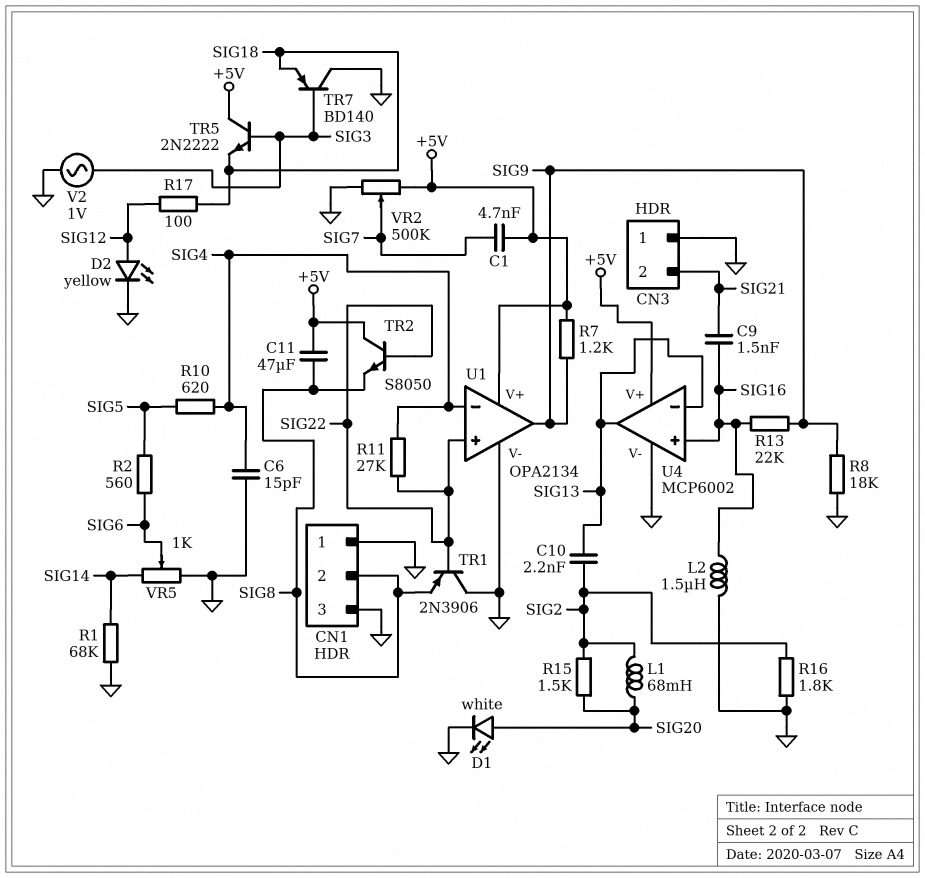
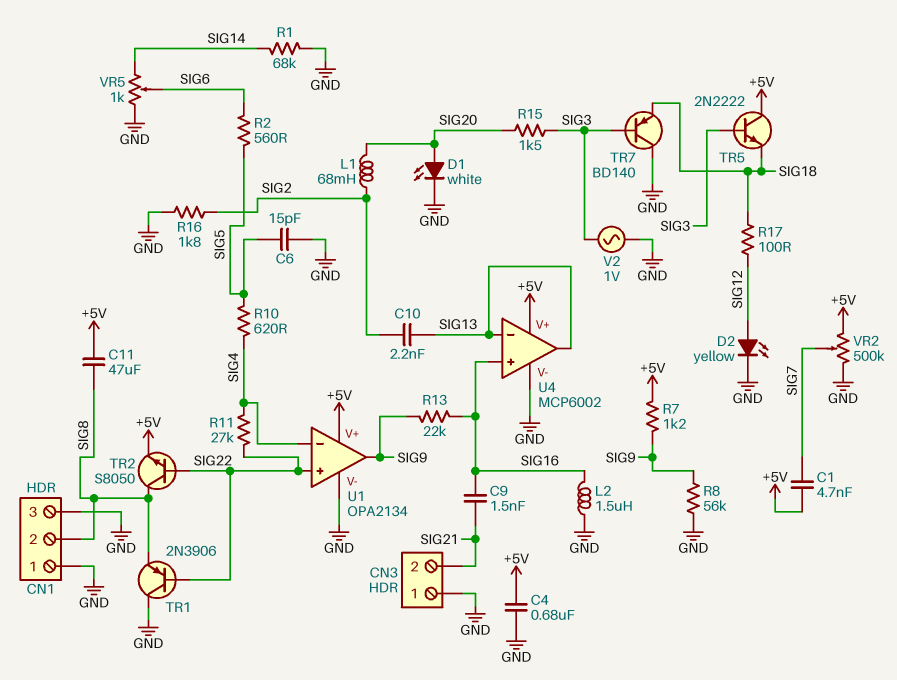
C4: none -> 680nF (+5V, GND)
C6: 15pF (GND, SIG4) -> 15pF (GND, SIG5)
R8: 18k (GND, SIG9) -> 56k (GND, SIG9)
R15: 1.5k (SIG2, SIG20) -> 1.5k (SIG3, SIG20)
TR2: NPN S8050 (B SIG22, C +5V, E SIG8) -> NPN S8050 (B SIG22, C SIG8, E +5V)

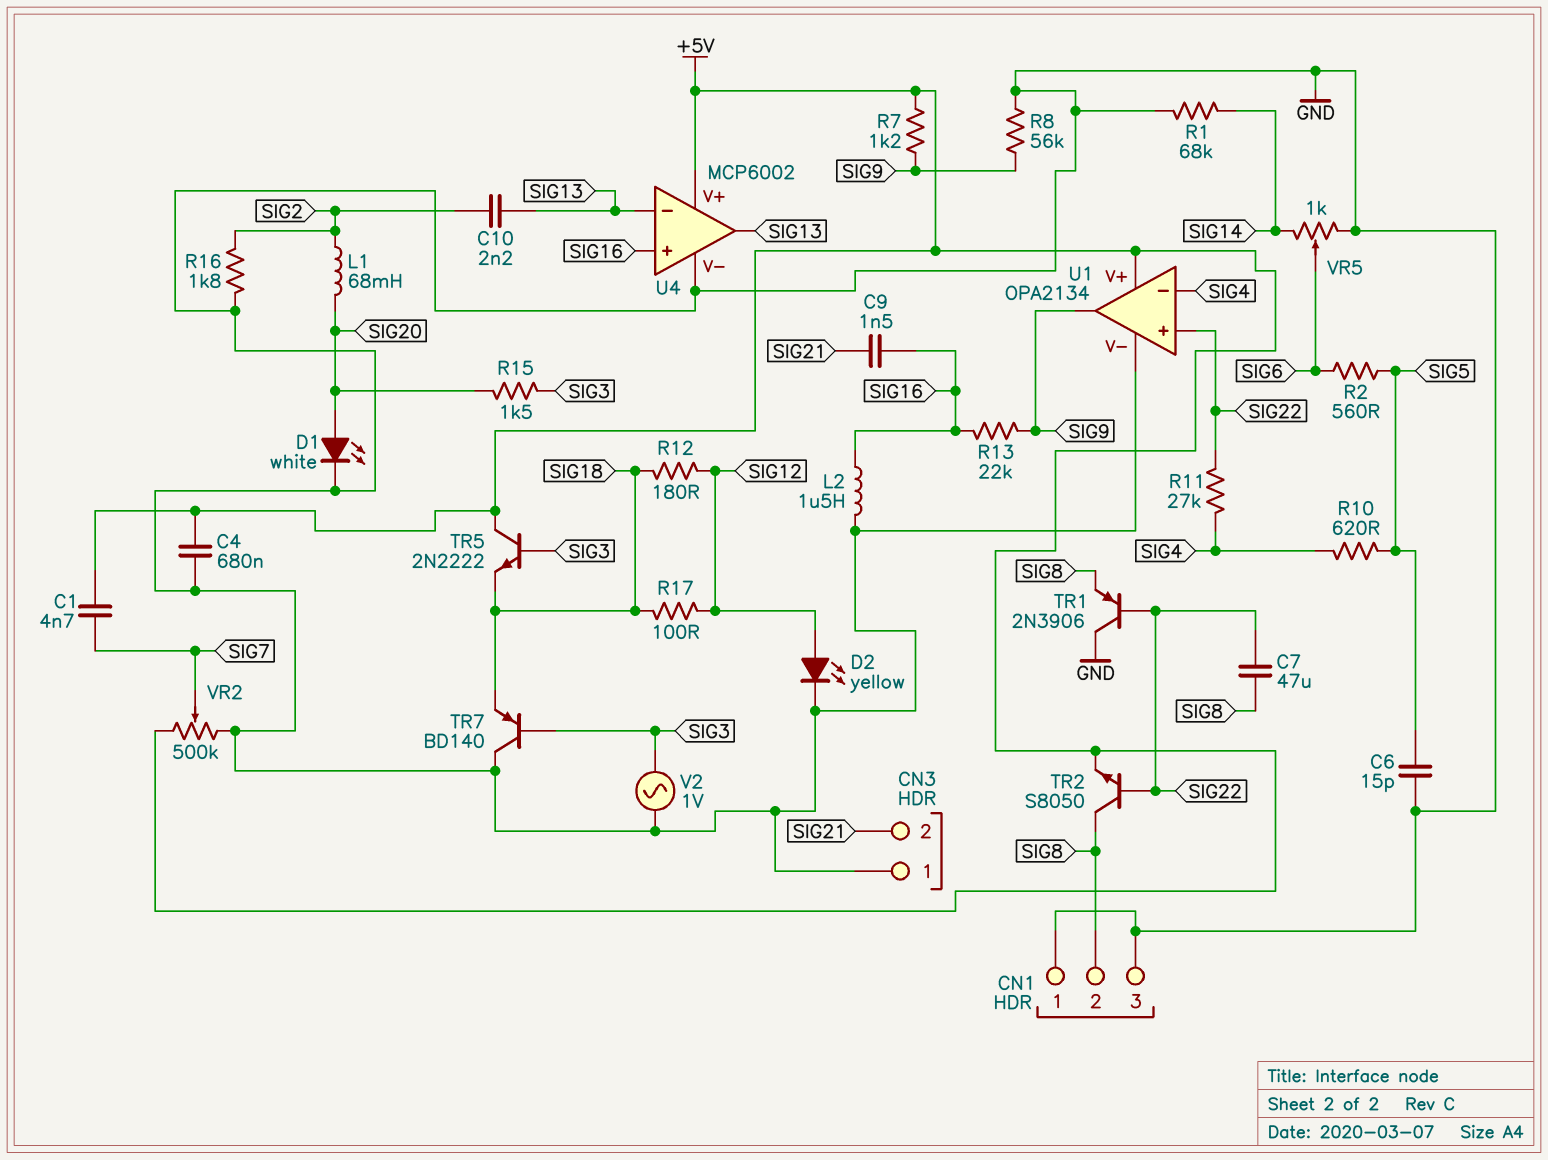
C7: none -> 47uF (SIG8, SIG22)
C11: 47uF (+5V, SIG8) -> none
R12: none -> 180 (SIG12, SIG18)

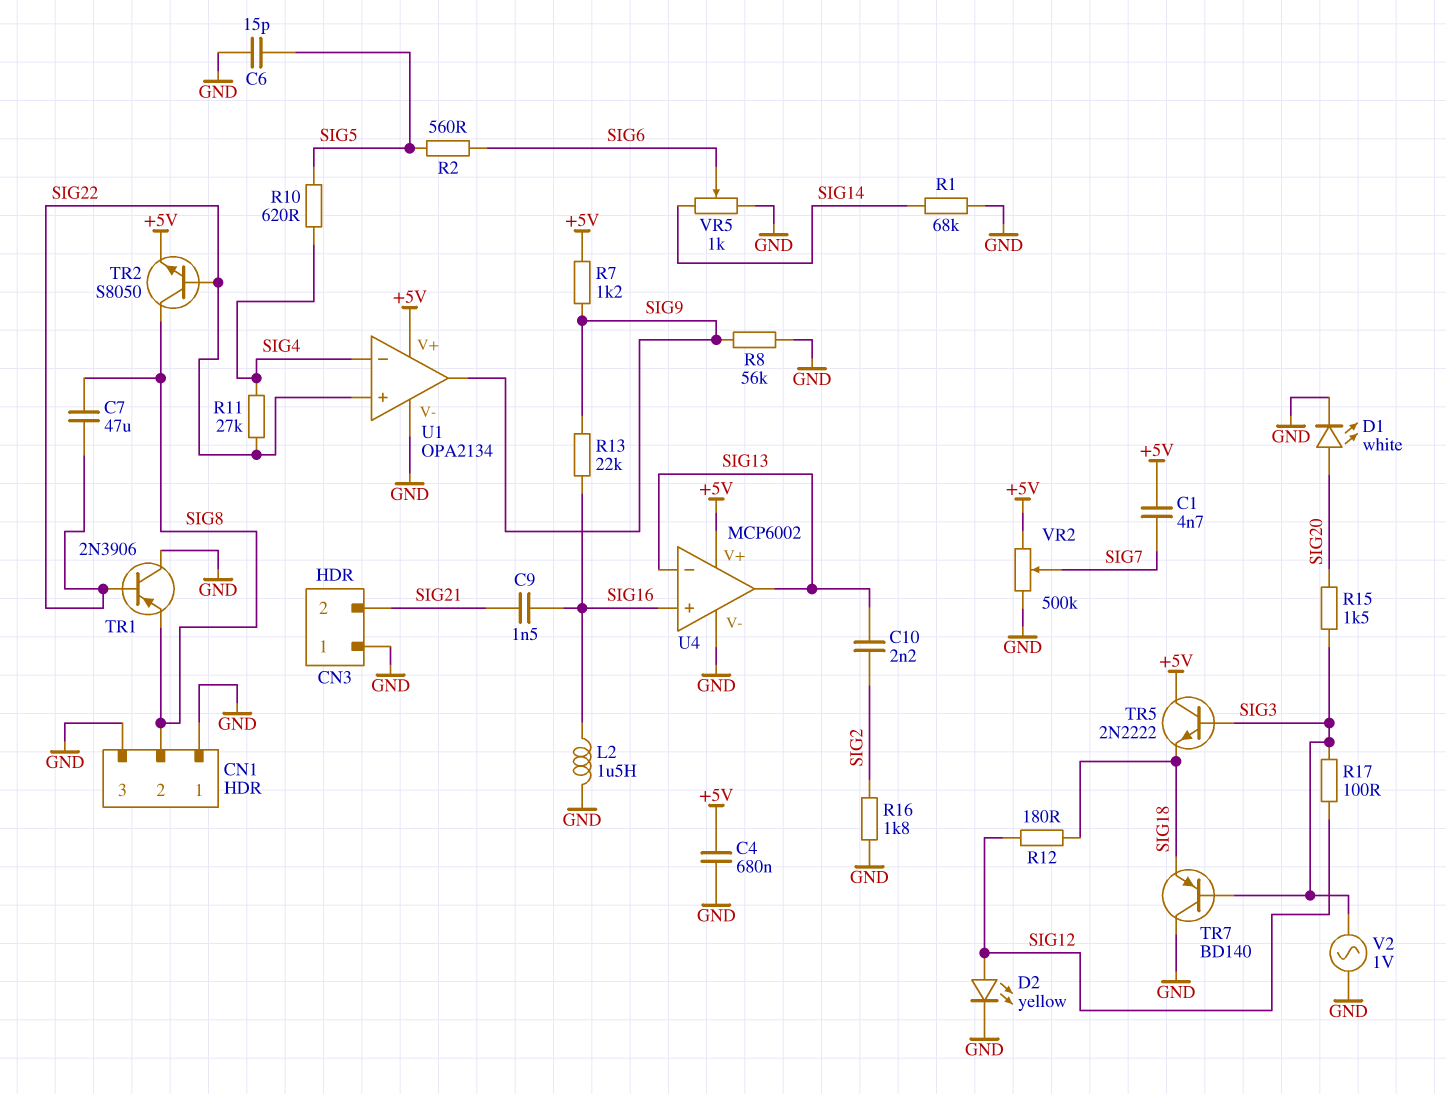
L1: 68mH (SIG2, SIG20) -> none
R17: 100 (SIG12, SIG18) -> 100 (SIG3, SIG12)

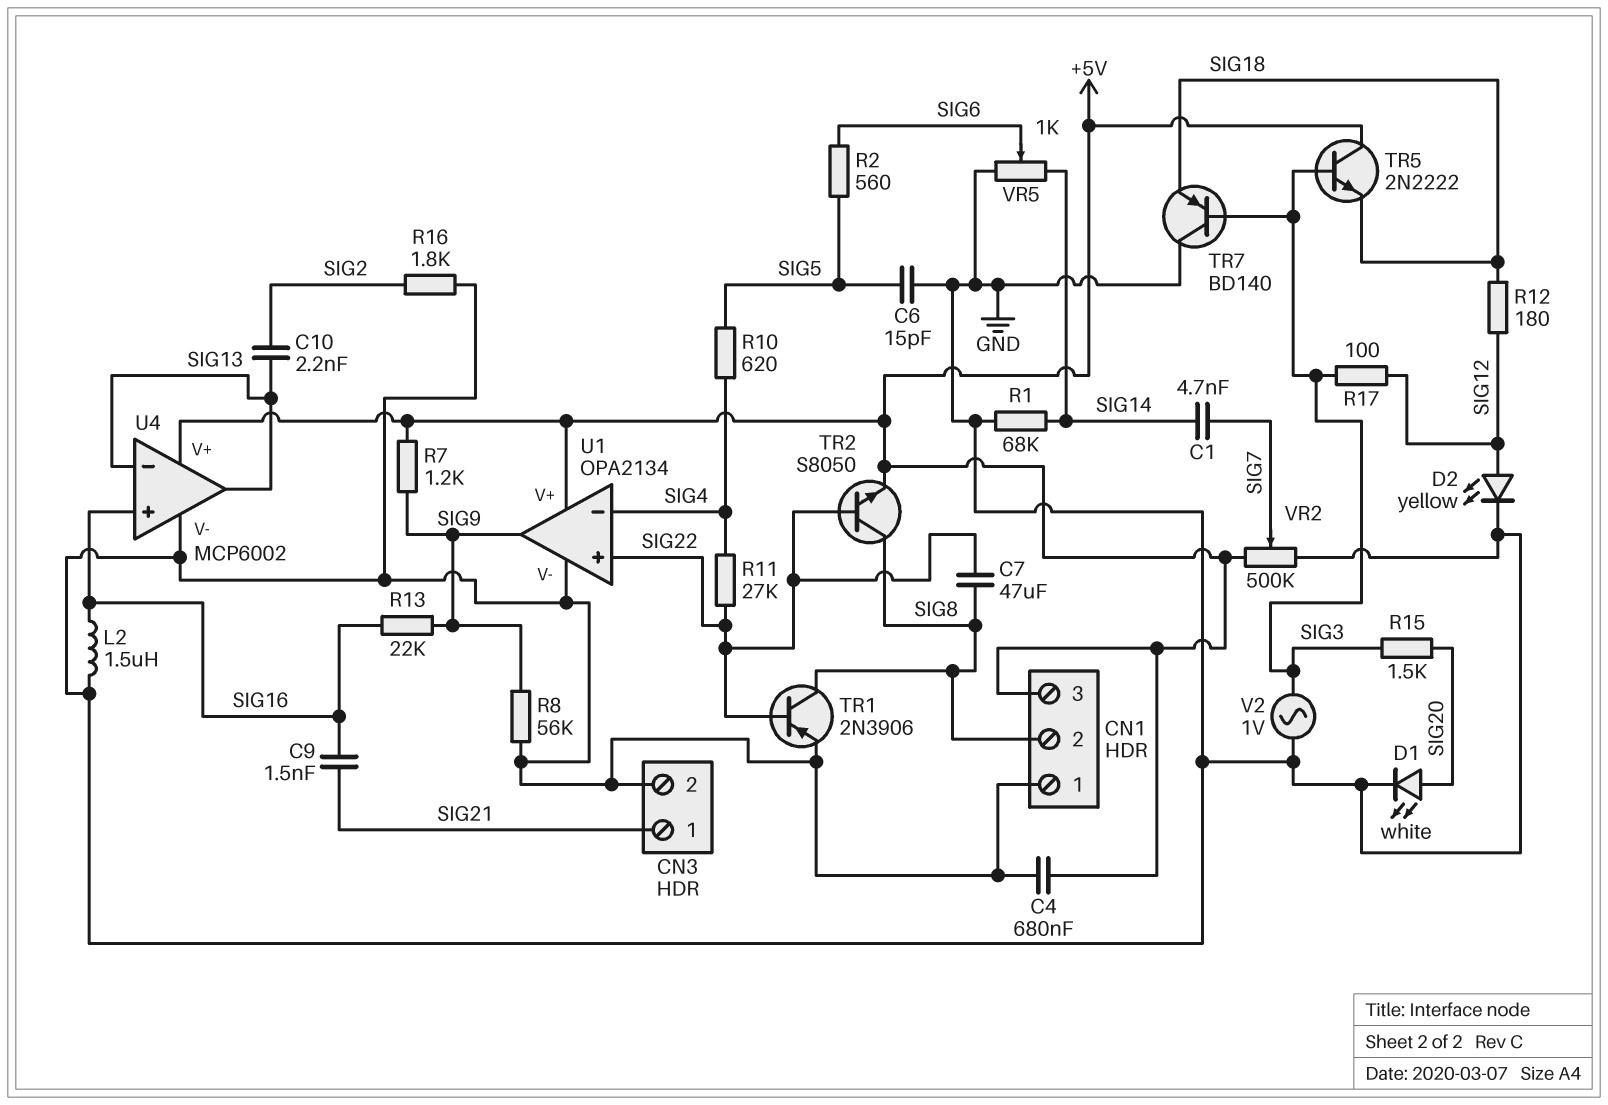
C1: 4.7nF (+5V, SIG7) -> 4.7nF (SIG7, SIG14)
CN1 pin 3: GND -> +5V
CN3 pin 1: GND -> SIG21
CN3 pin 2: SIG21 -> GND
TR1: PNP 2N3906 (B SIG22, C GND, E SIG8) -> PNP 2N3906 (B SIG22, C SIG8, E GND)

